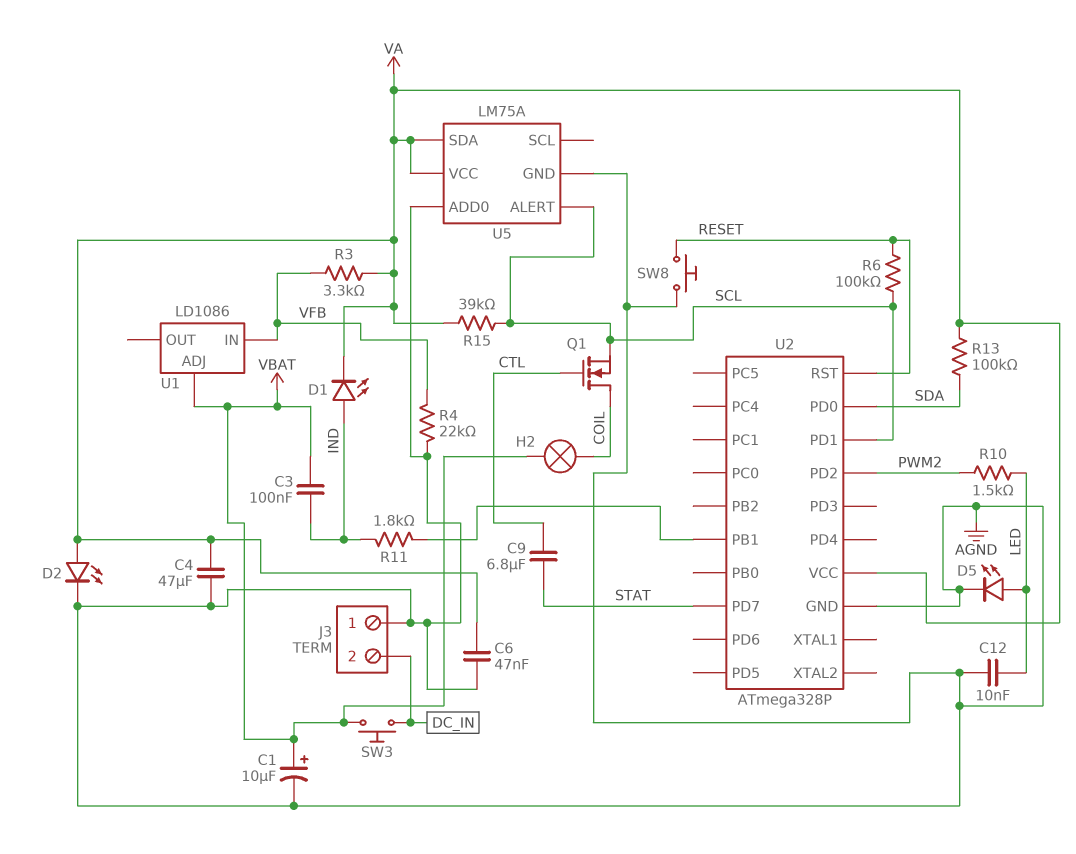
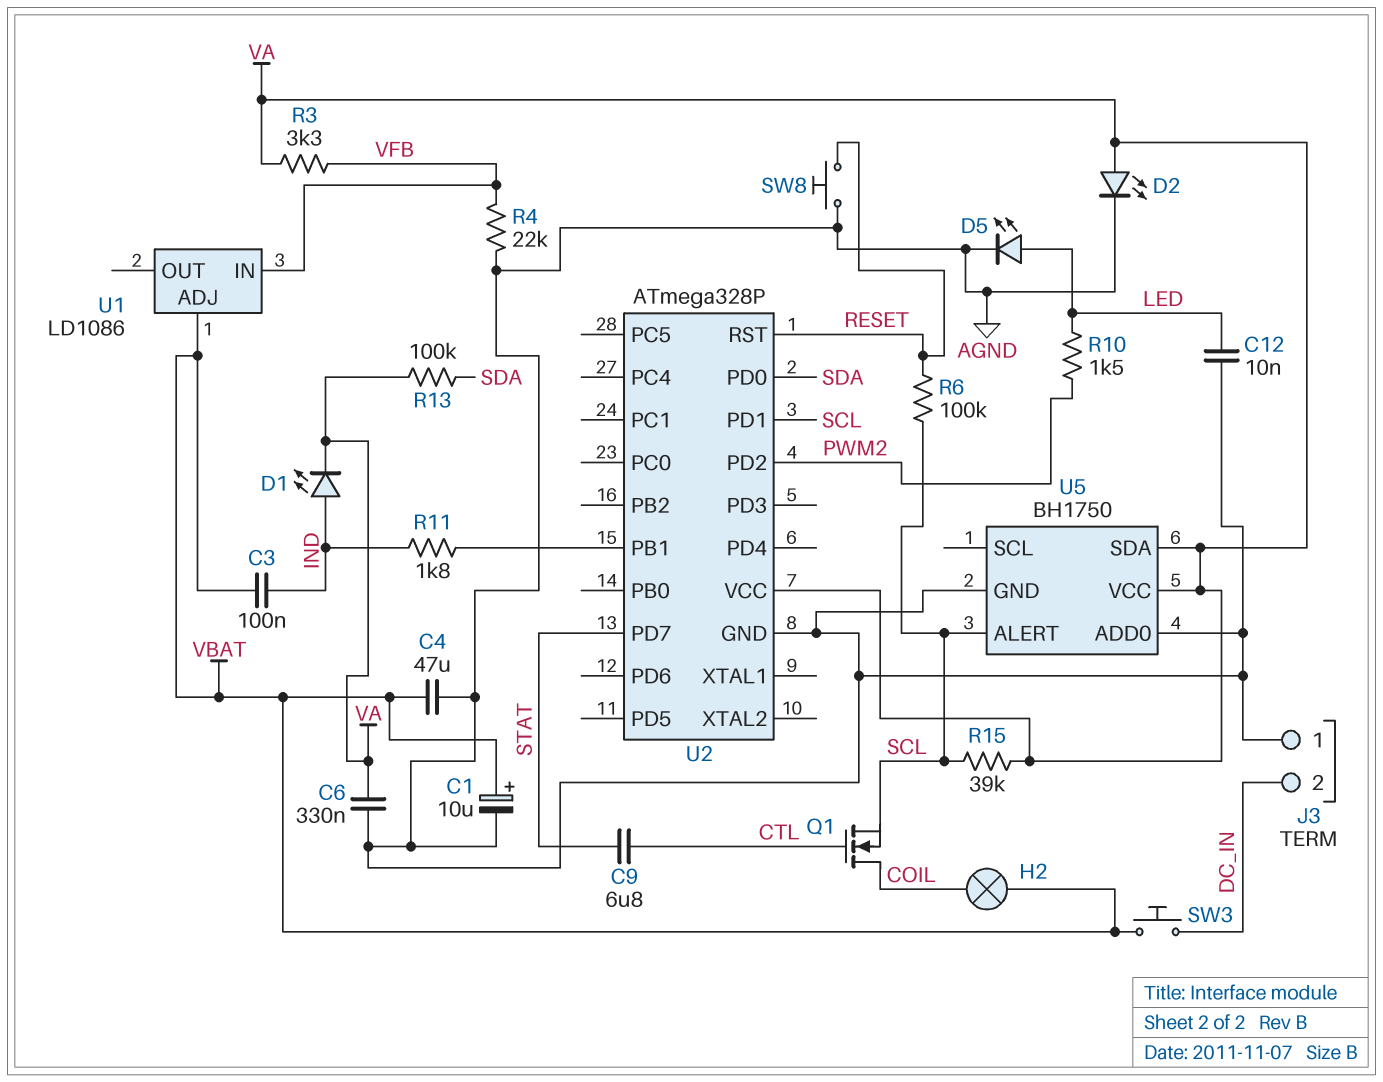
C4: 47uF (AGND, VA) -> 47uF (AGND, VBAT)
C6: 47nF (AGND, VA) -> 330nF (AGND, VA)
U5: LM75A -> BH1750

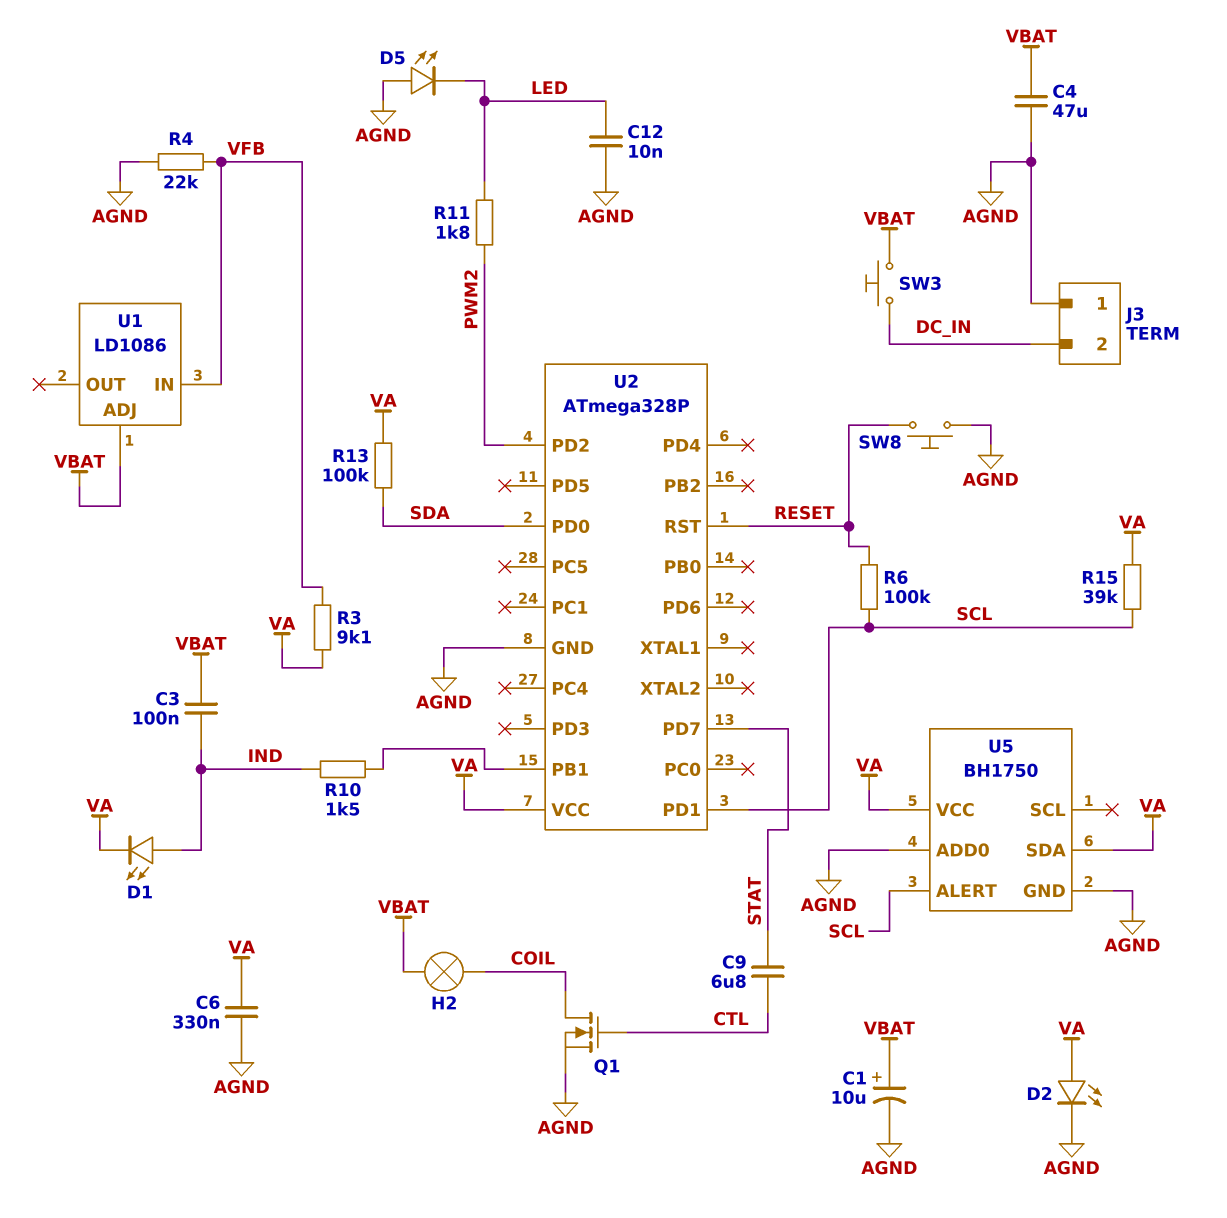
D5: LED (A LED, K AGND) -> LED (A AGND, K LED)
Q1: NMOS (G CTL, D COIL, S SCL) -> NMOS (G CTL, D COIL, S AGND)
R3: 3.3k (VA, VFB) -> 9.1k (VA, VFB)
R10: 1.5k (LED, PWM2) -> 1.5k (IND, U2/PB1)
R11: 1.8k (IND, U2/PB1) -> 1.8k (LED, PWM2)

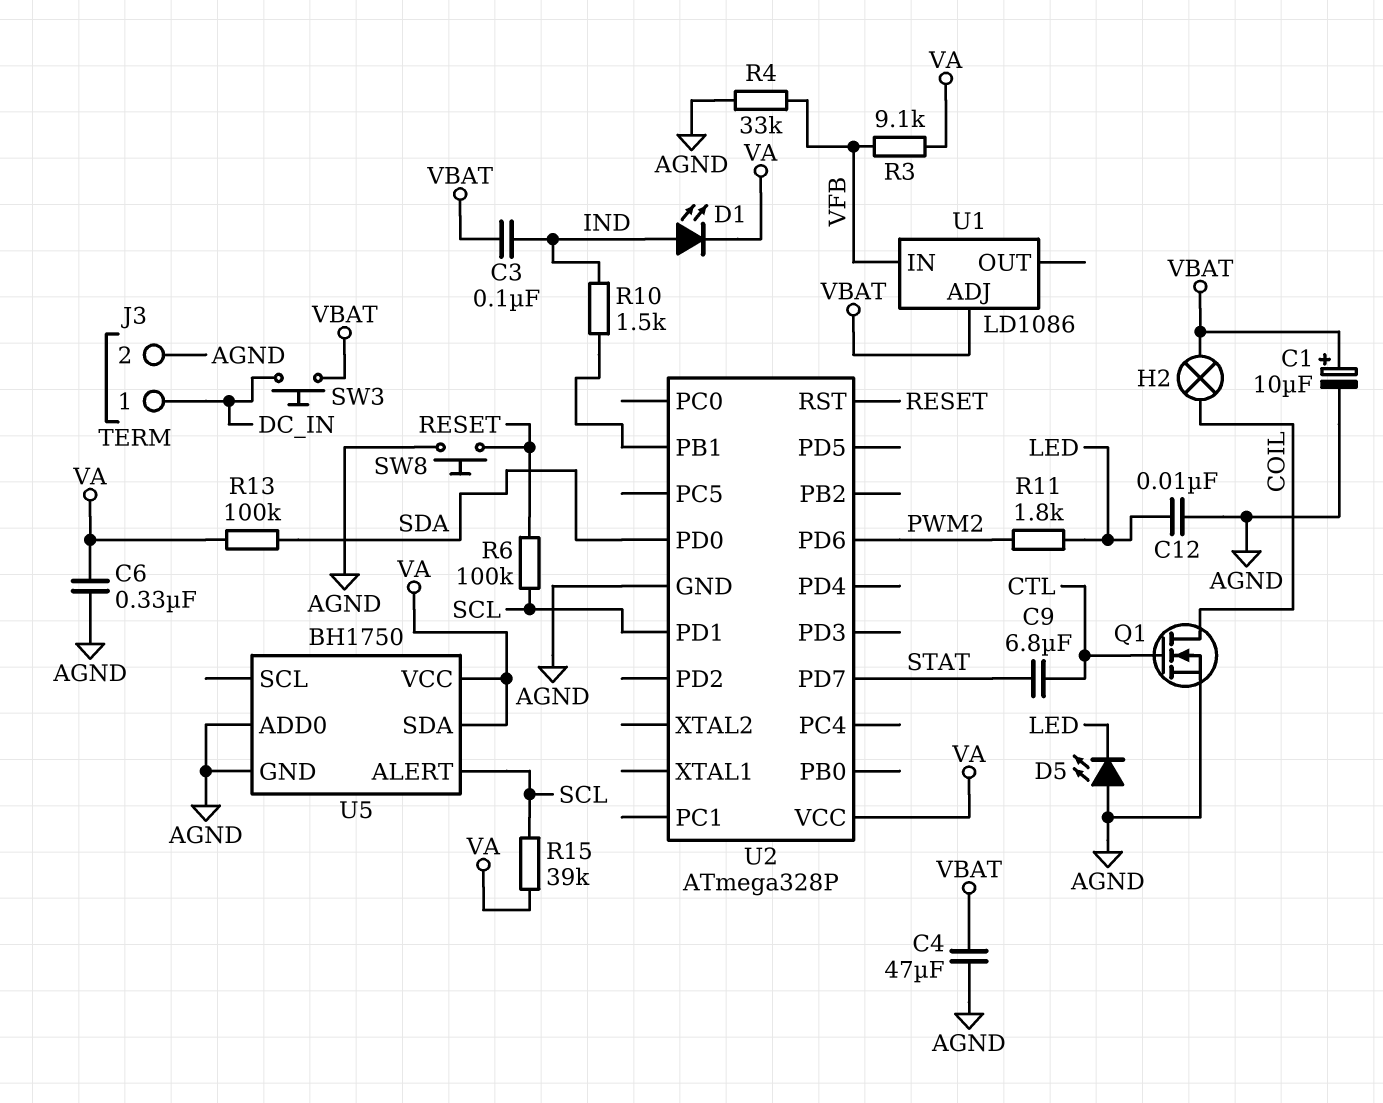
D2: LED (A VA, K AGND) -> none
J3 pin 1: AGND -> DC_IN
J3 pin 2: DC_IN -> AGND
R4: 22k (AGND, VFB) -> 33k (AGND, VFB)
U2 pin PD2: PWM2 -> none
U2 pin PD6: none -> PWM2

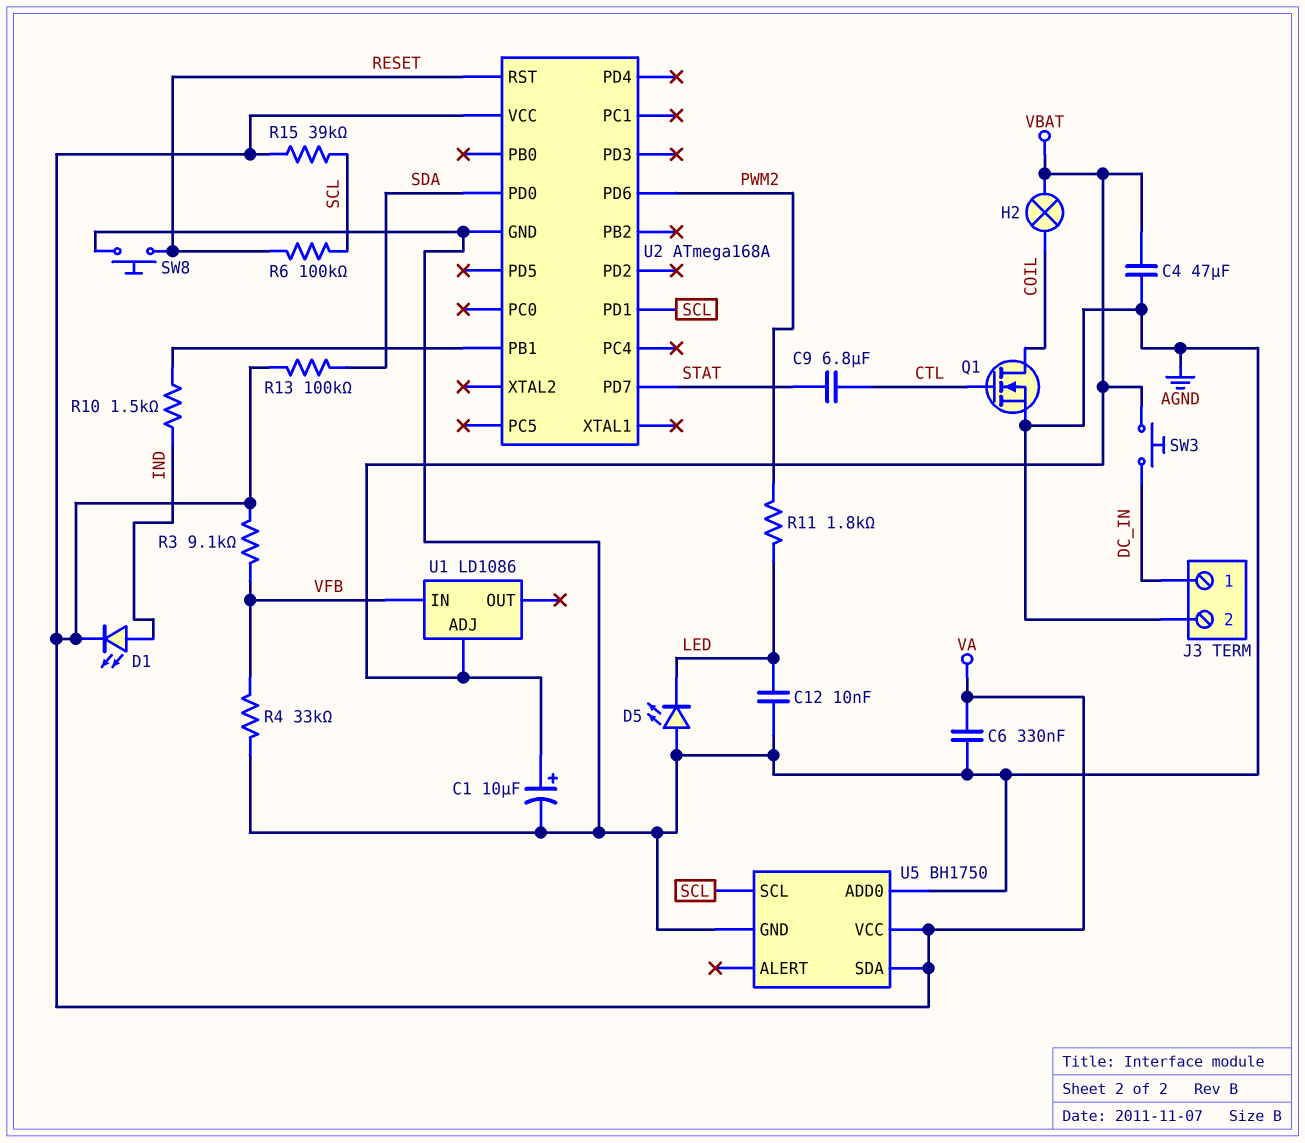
C3: 100nF (IND, VBAT) -> none
U2: ATmega328P -> ATmega168A
U5 pin ALERT: SCL -> none
U5 pin SCL: none -> SCL

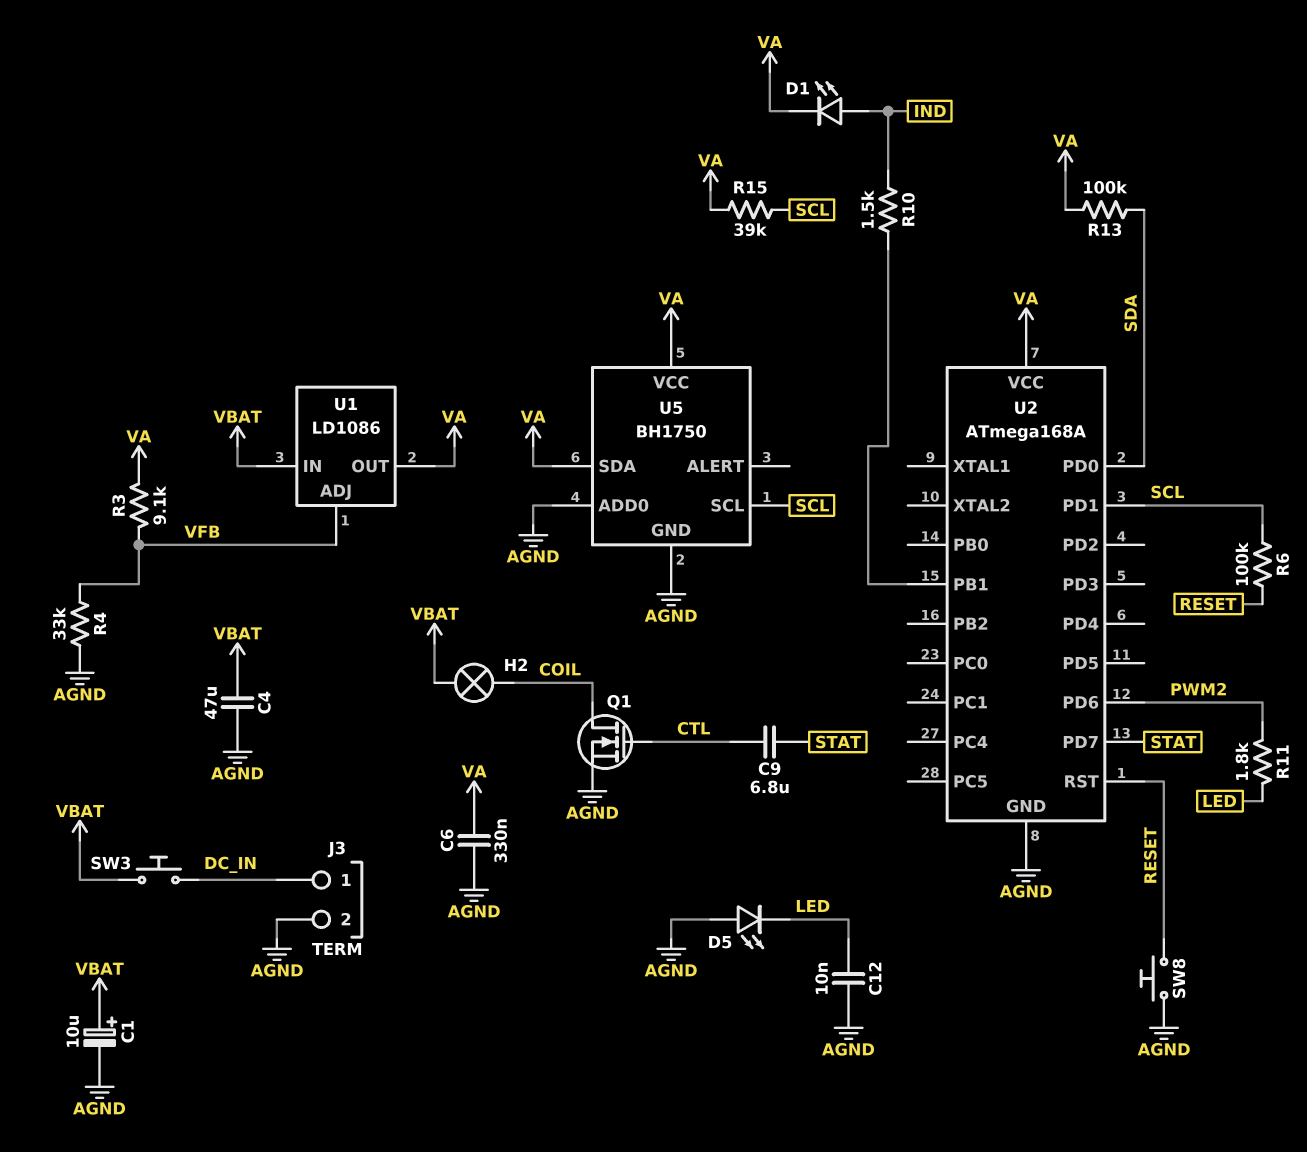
U1 pin ADJ: VBAT -> VFB
U1 pin IN: VFB -> VBAT
U1 pin OUT: none -> VA

